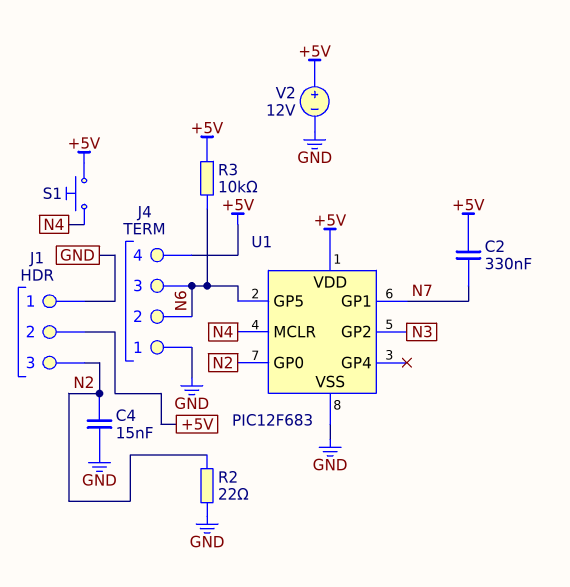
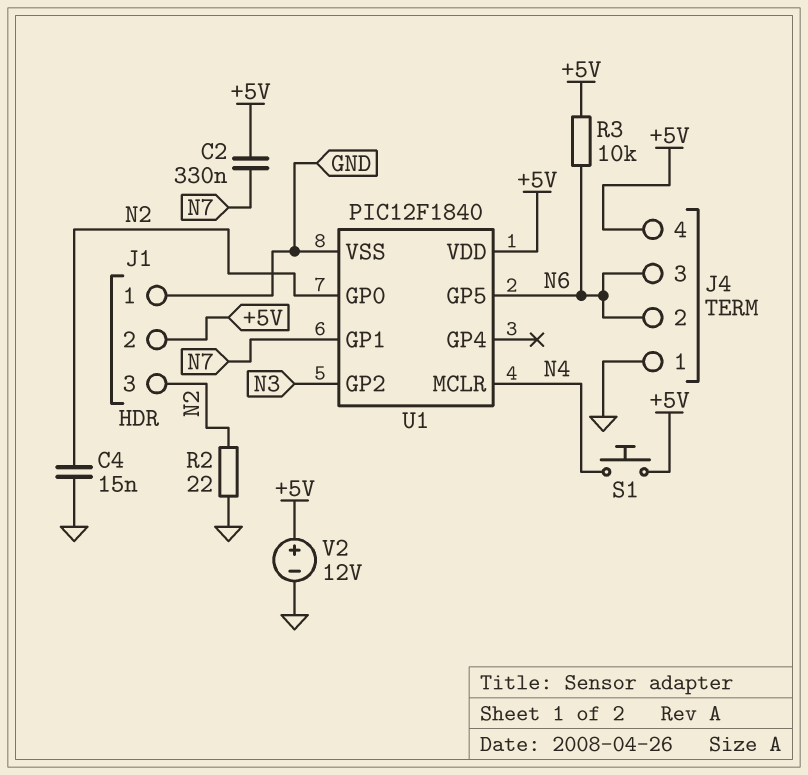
U1: PIC12F683 -> PIC12F1840

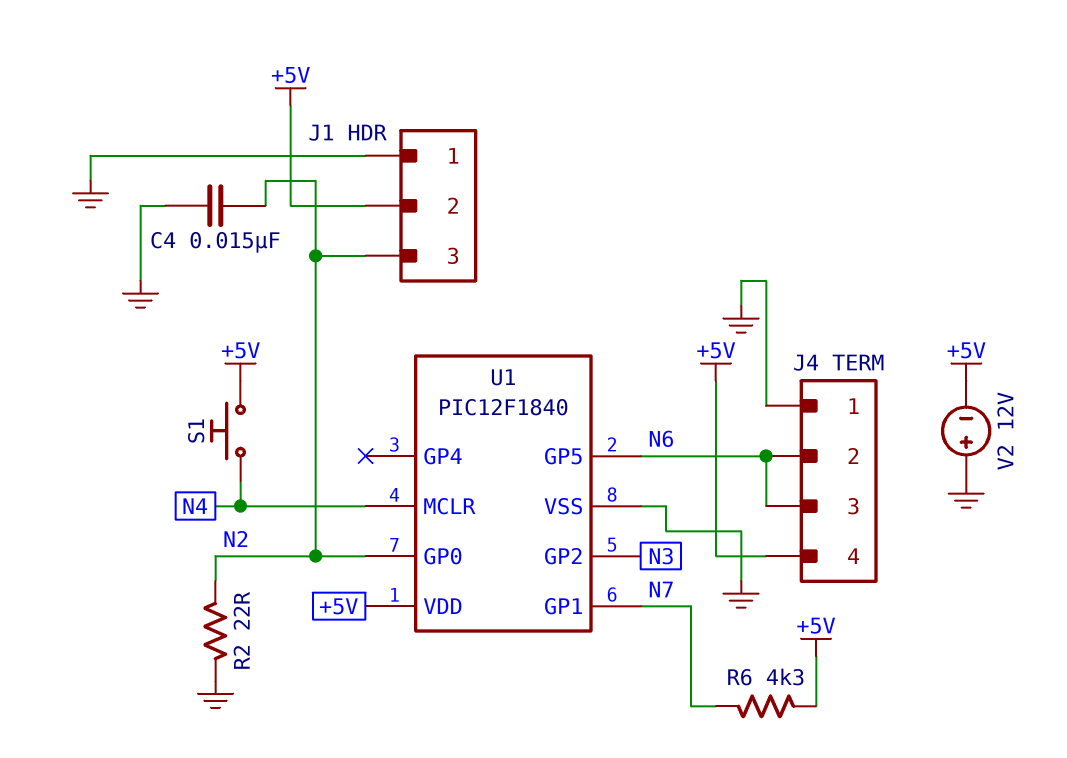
C2: 330nF (+5V, N7) -> none
R3: 10k (+5V, N6) -> none
R6: none -> 4.3k (+5V, N7)
V2: 12V (plus +5V, minus GND) -> 12V (plus GND, minus +5V)

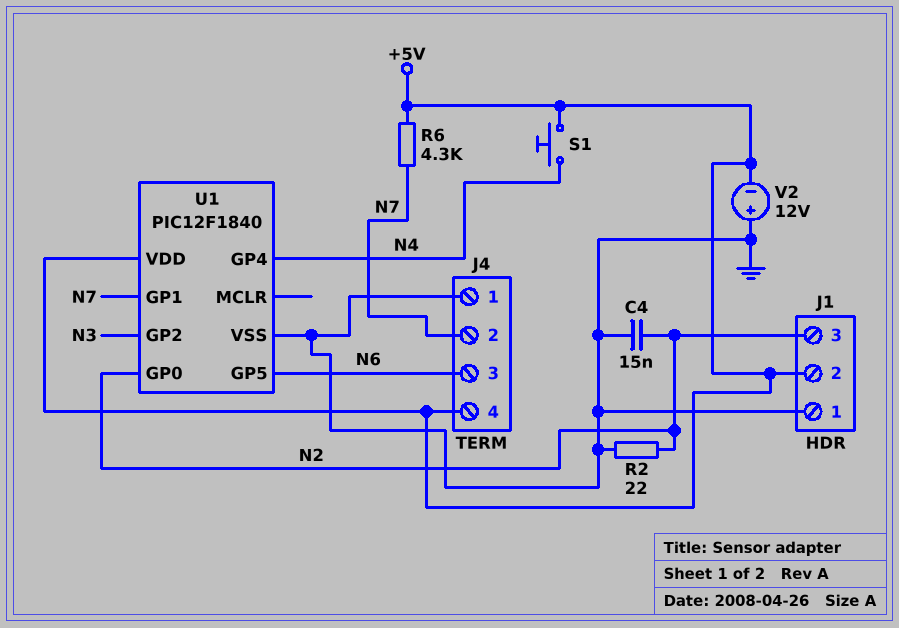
J4 pin 2: N6 -> N7
U1 pin GP4: none -> N4
U1 pin MCLR: N4 -> none

